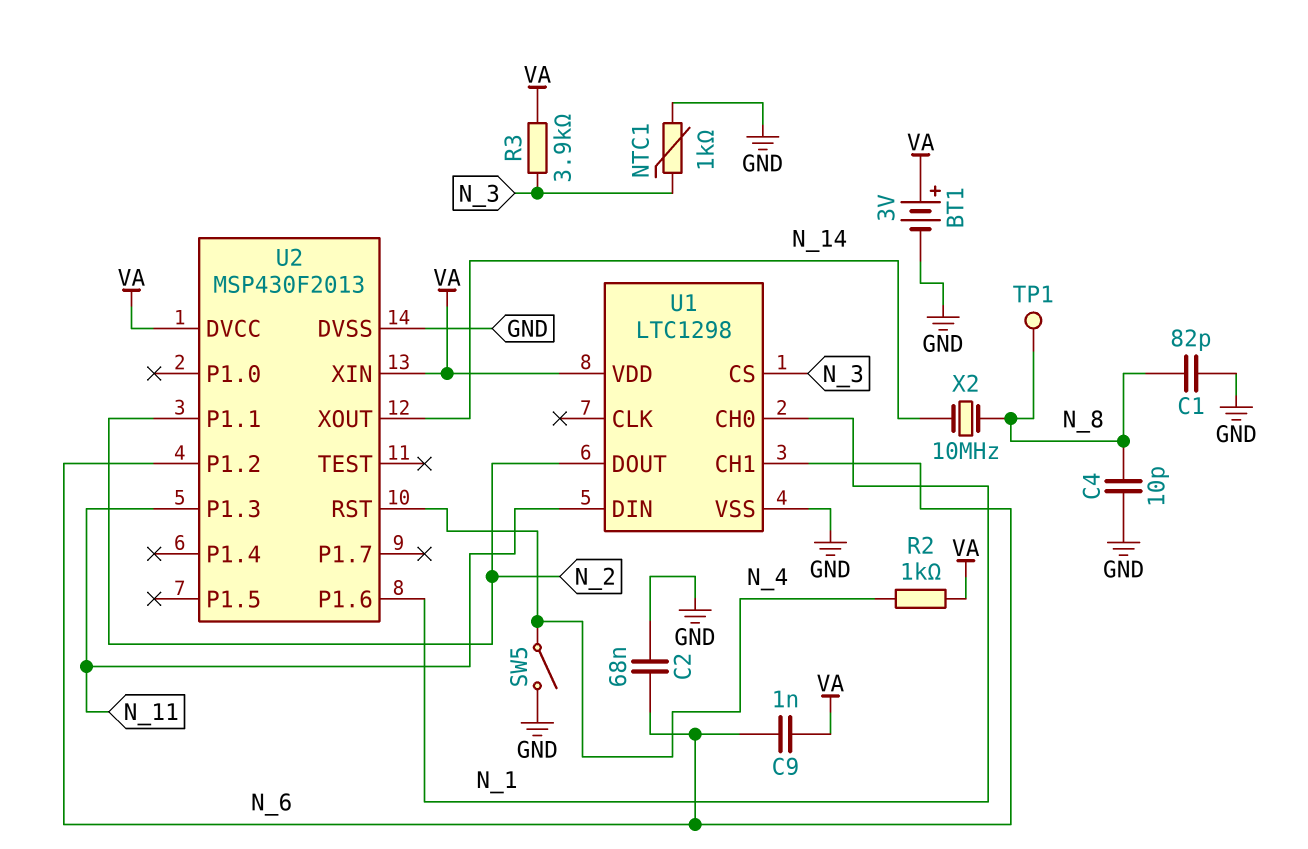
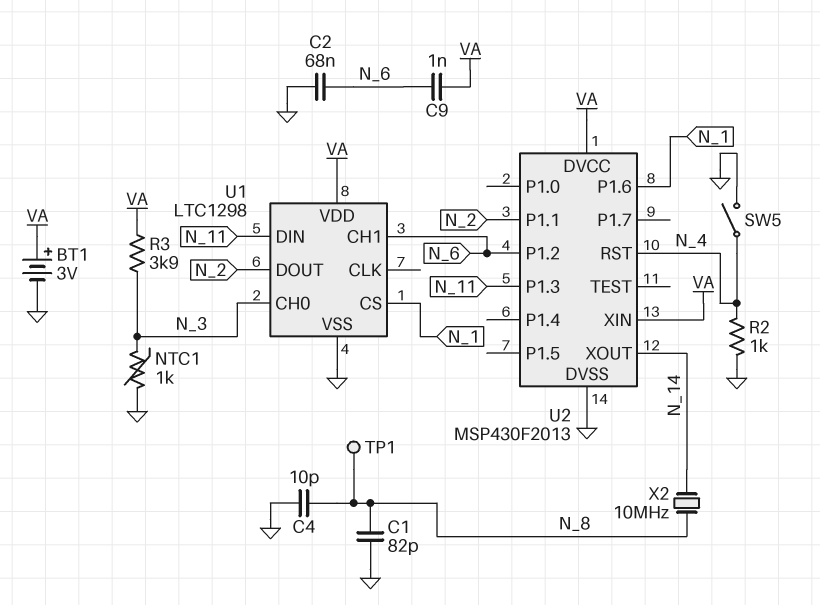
R2: 1k (N_4, VA) -> 1k (GND, N_4)
U1 pin CH0: N_1 -> N_3
U1 pin CS: N_3 -> N_1

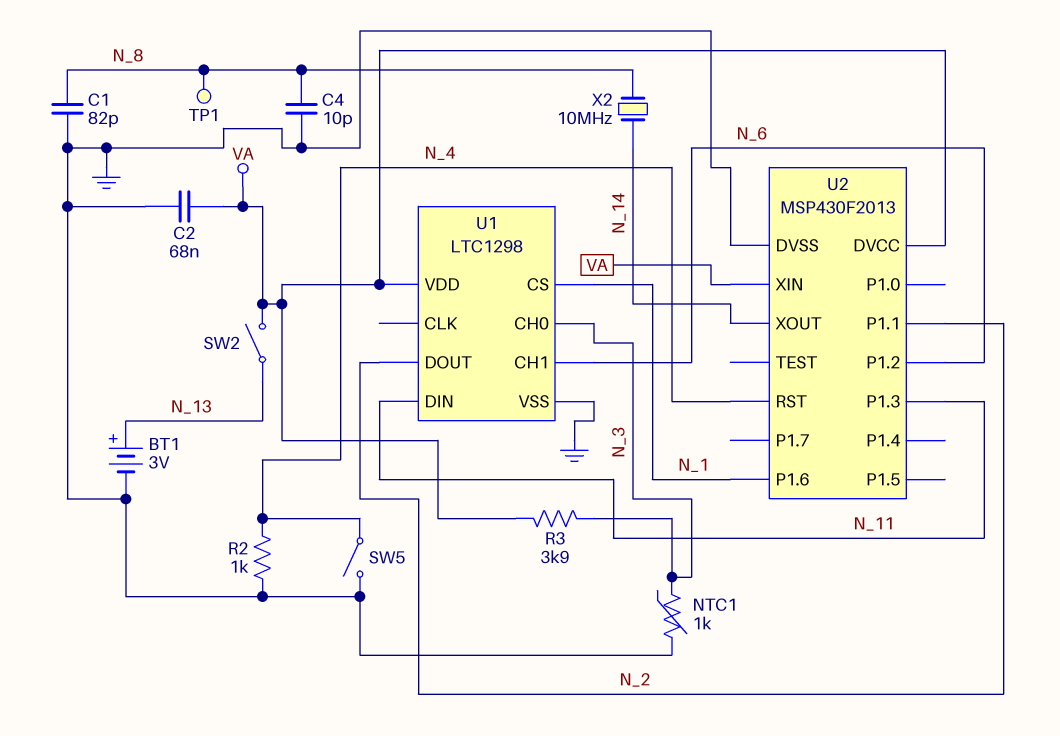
BT1: 3V (plus VA, minus GND) -> 3V (plus N_13, minus GND)
C2: 68nF (GND, N_6) -> 68nF (GND, VA)
C9: 1nF (N_6, VA) -> none
SW2: none -> switch (N_13, VA)

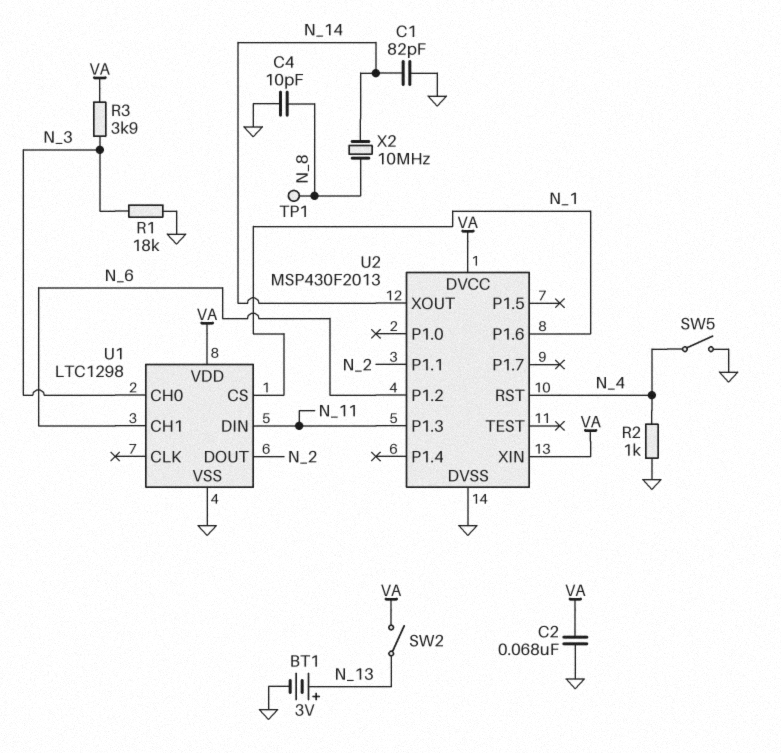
C1: 82pF (GND, N_8) -> 82pF (GND, N_14)
NTC1: 1k (GND, N_3) -> none
R1: none -> 18k (GND, N_3)

